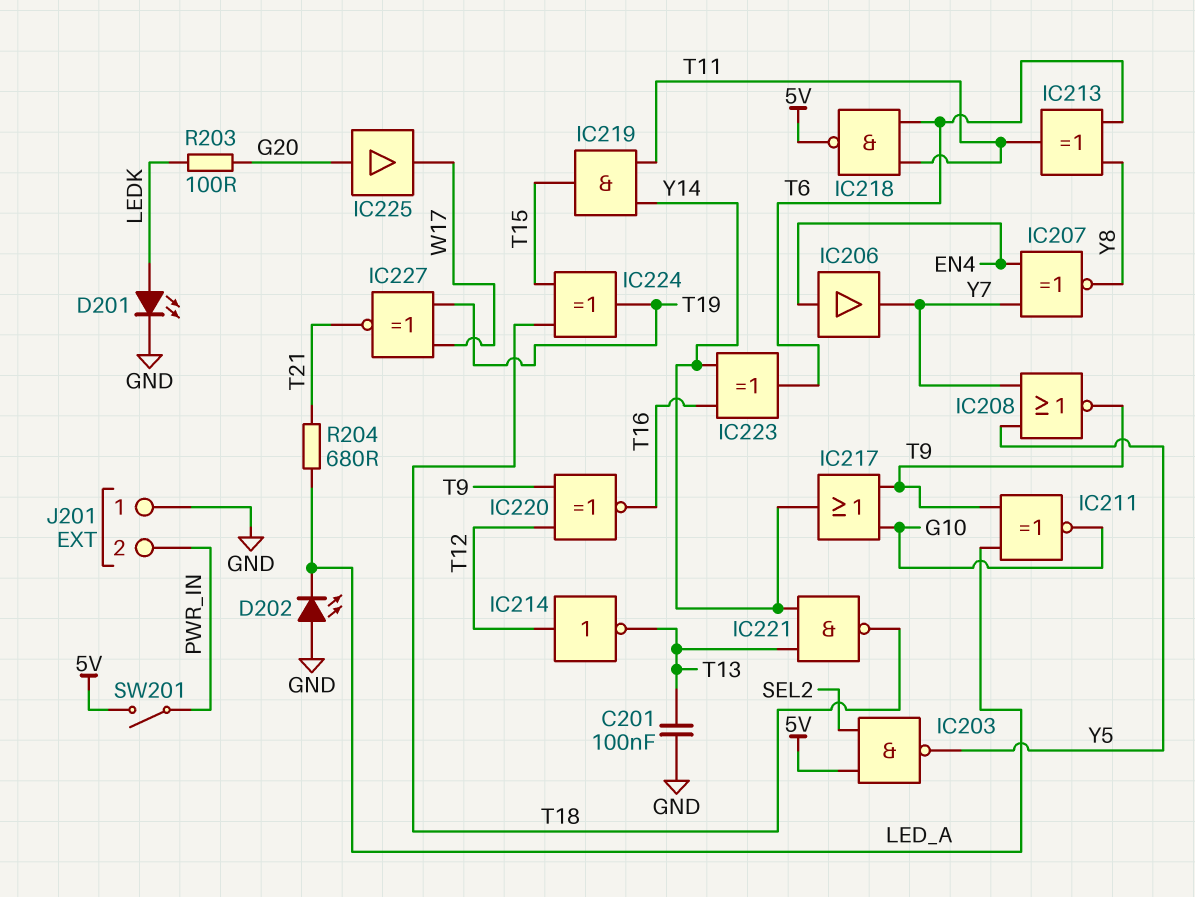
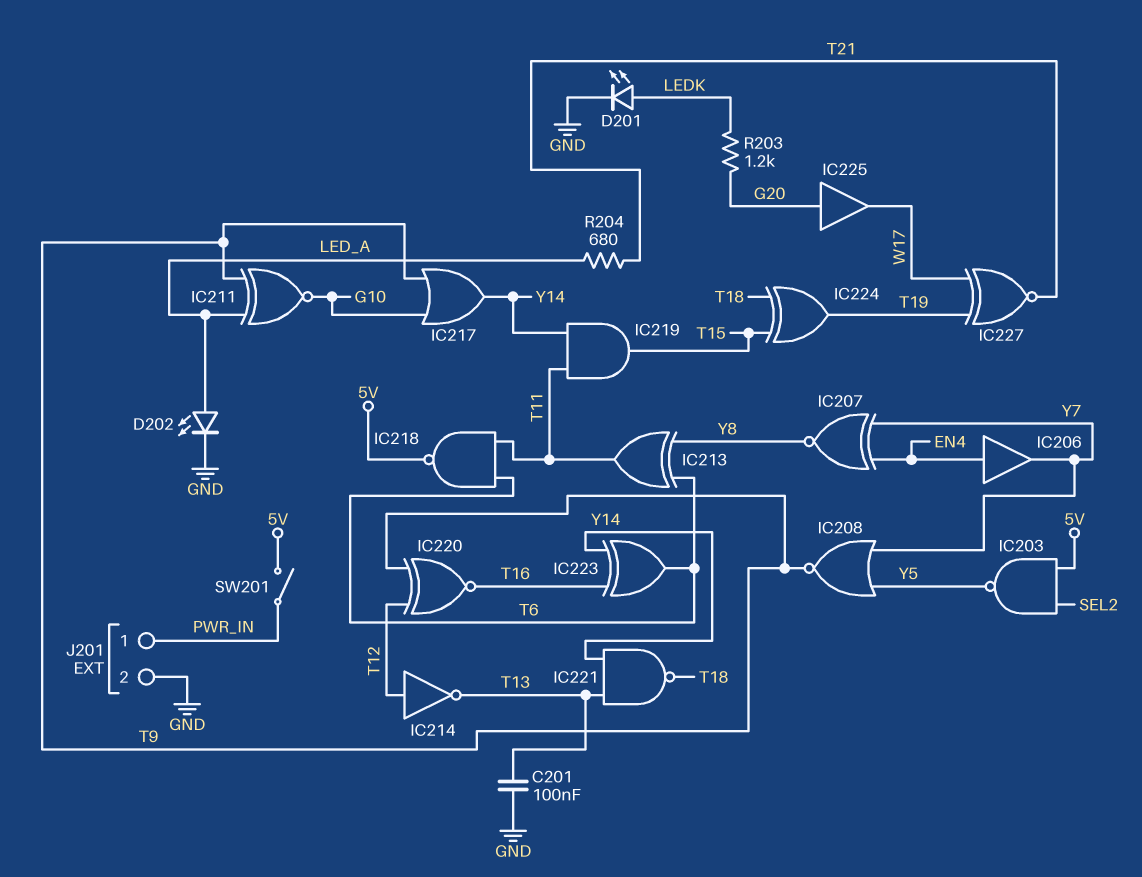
D202: LED (A GND, K LED_A) -> LED (A LED_A, K GND)
J201 pin 1: GND -> PWR_IN
J201 pin 2: PWR_IN -> GND
R203: 100 (G20, LEDK) -> 1.2k (G20, LEDK)

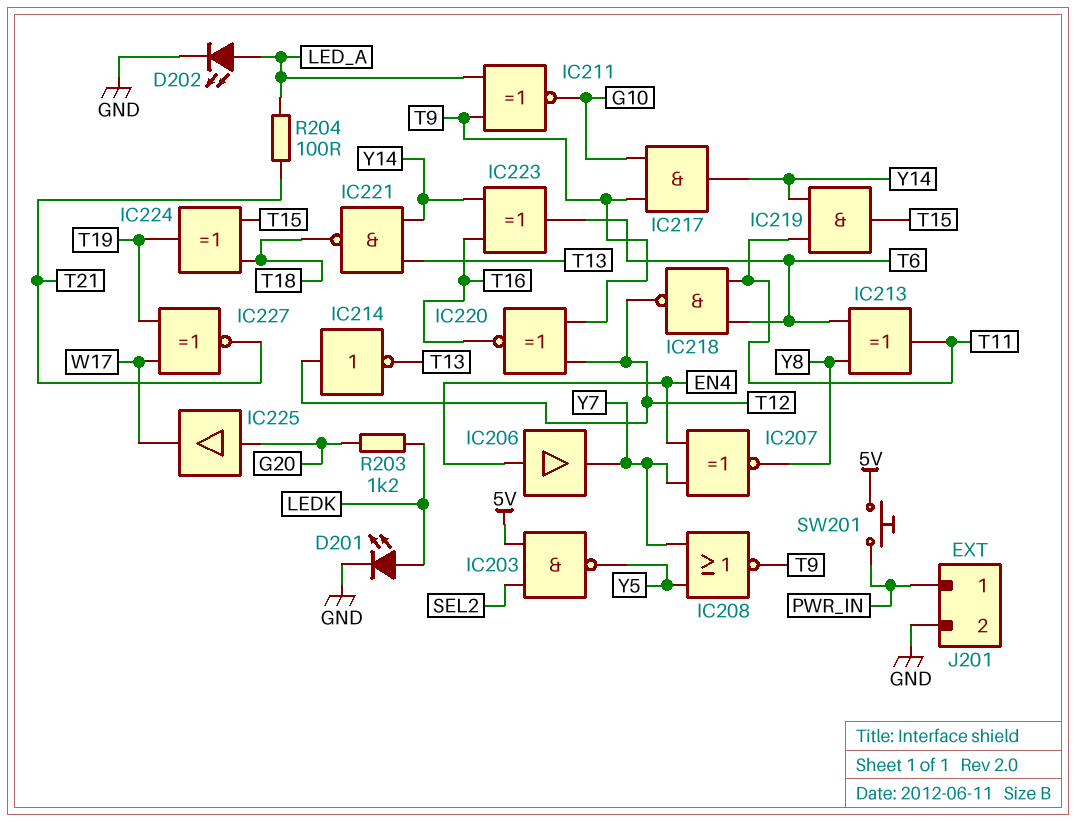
C201: 100nF (GND, T13) -> none
IC217: OR (in G10, in T9, out Y14) -> AND (in G10, in T9, out Y14)
IC218: NAND (in T6, in T11, out 5V) -> NAND (in T6, in T11, out T12)
R204: 680 (LED_A, T21) -> 100 (LED_A, T21)
SW201: switch (5V, PWR_IN) -> button (5V, PWR_IN)

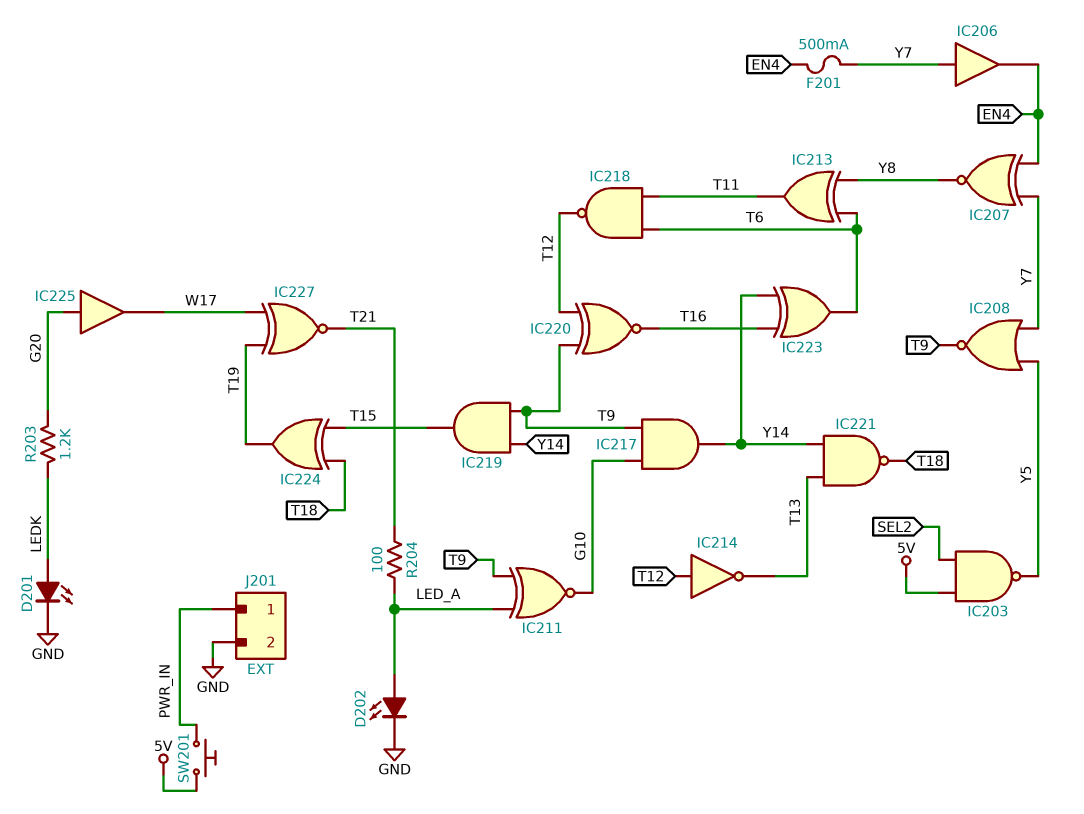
F201: none -> 500mA (EN4, Y7)
IC206: buffer (in EN4, out Y7) -> buffer (in Y7, out EN4)
IC219: AND (in T11, in Y14, out T15) -> AND (in T9, in Y14, out T15)

